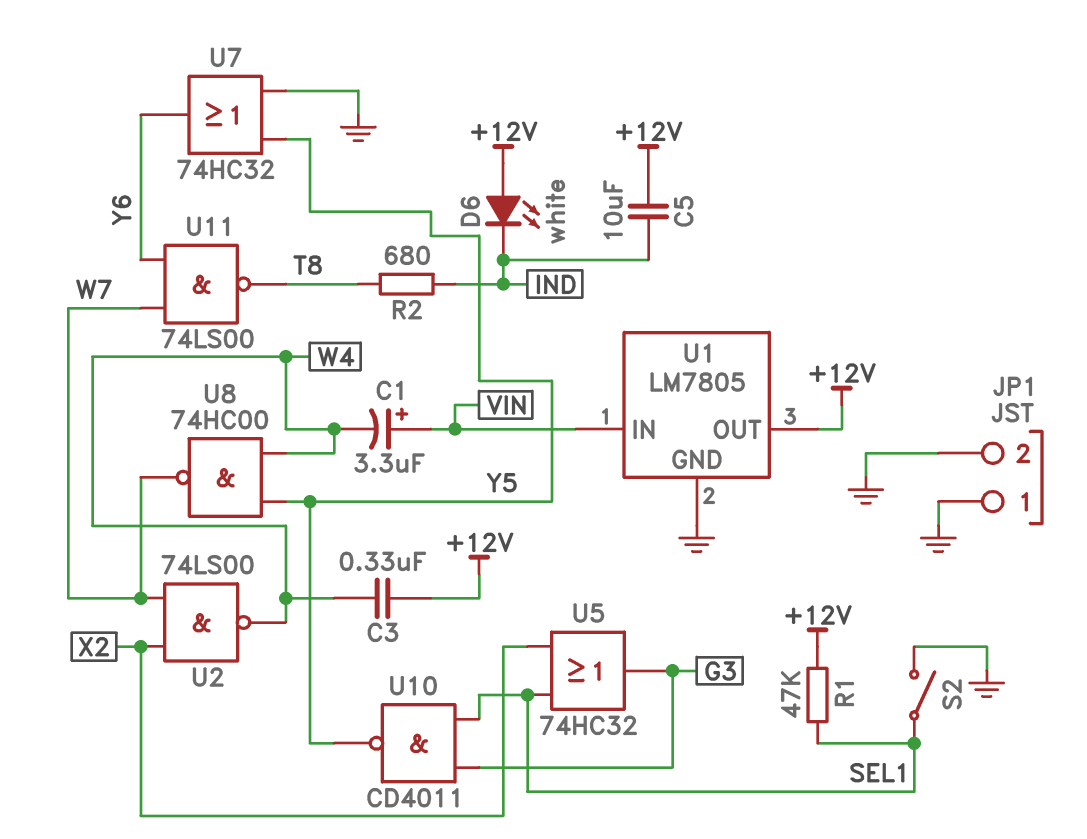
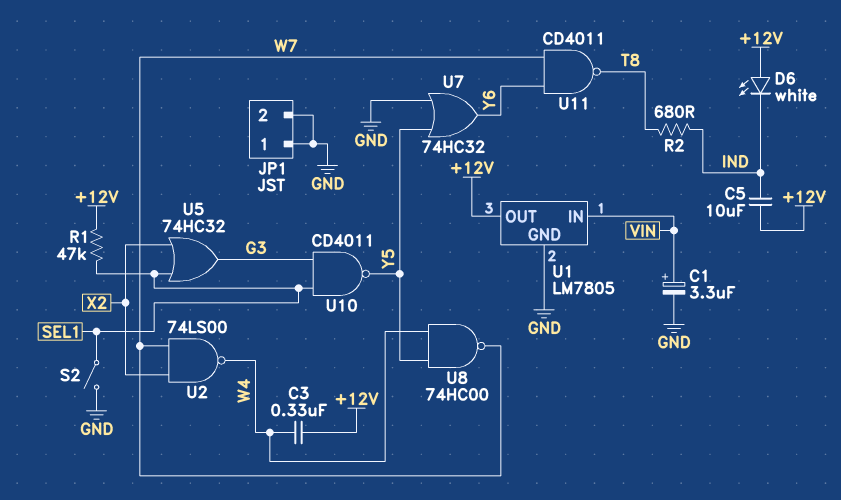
C1: 3.3uF (plus VIN, minus W4) -> 3.3uF (plus VIN, minus GND)
U11: NAND 74LS00 (in W7, in Y6, out T8) -> NAND CD4011 (in W7, in Y6, out T8)

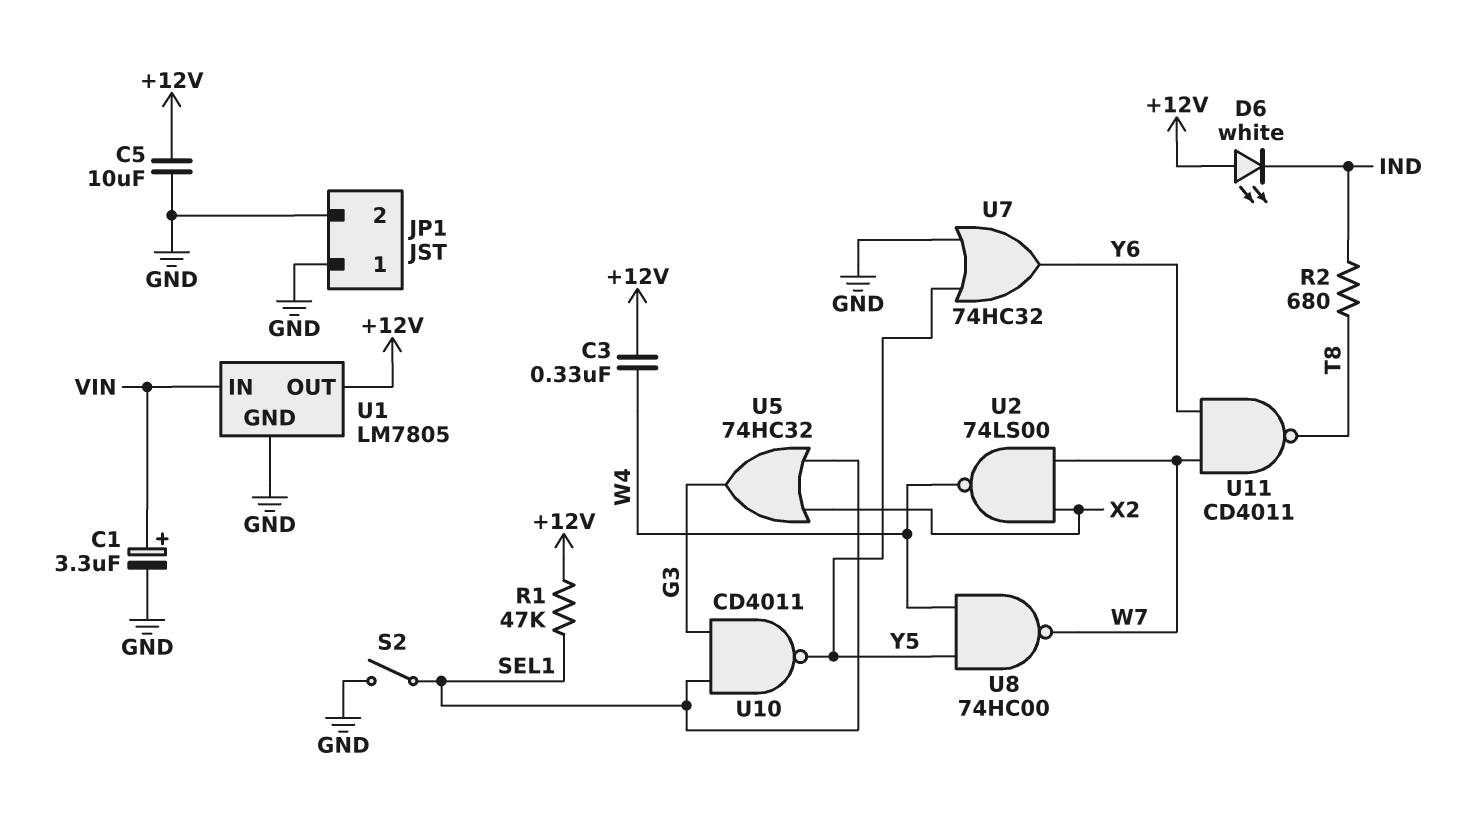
C5: 10uF (+12V, IND) -> 10uF (+12V, GND)

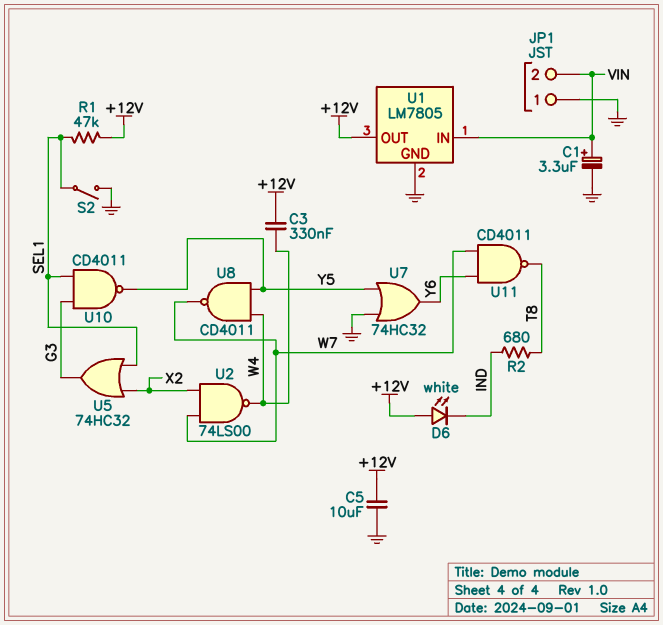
JP1 pin 2: GND -> VIN
U8: NAND 74HC00 (in W4, in Y5, out W7) -> NAND CD4011 (in W4, in Y5, out W7)

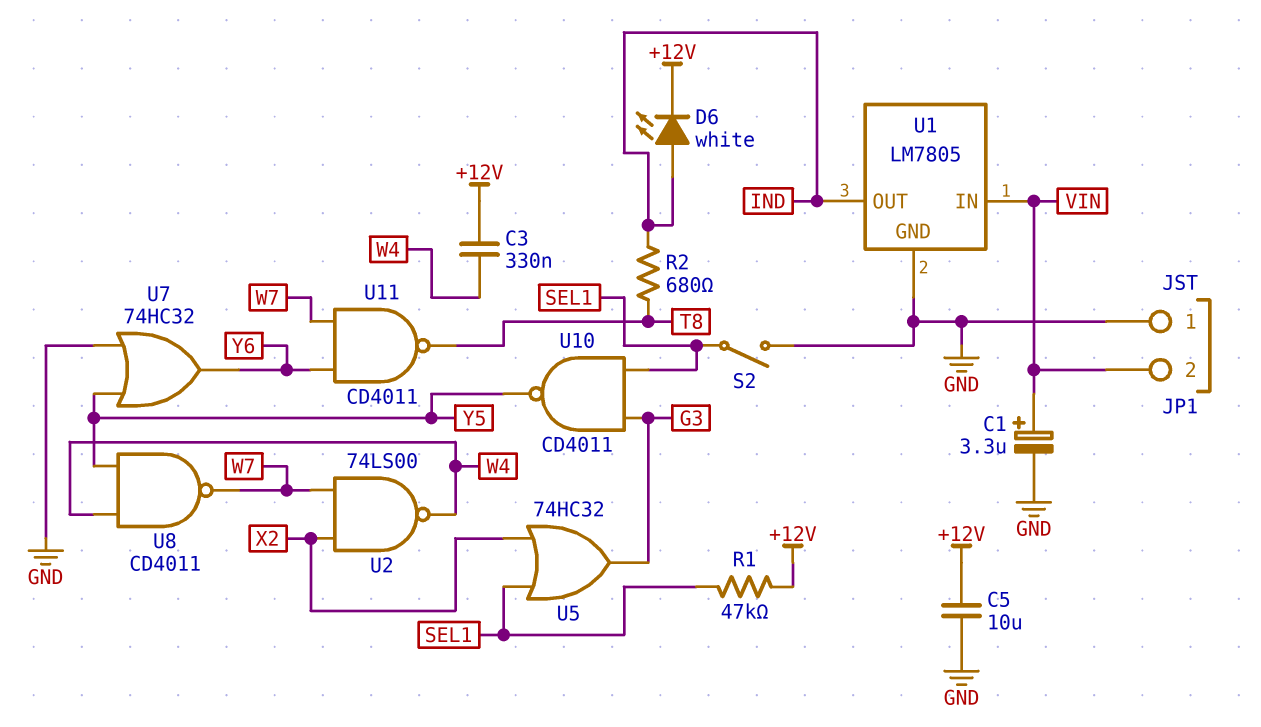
D6: LED white (A +12V, K IND) -> LED white (A IND, K +12V)
U1 pin OUT: +12V -> IND

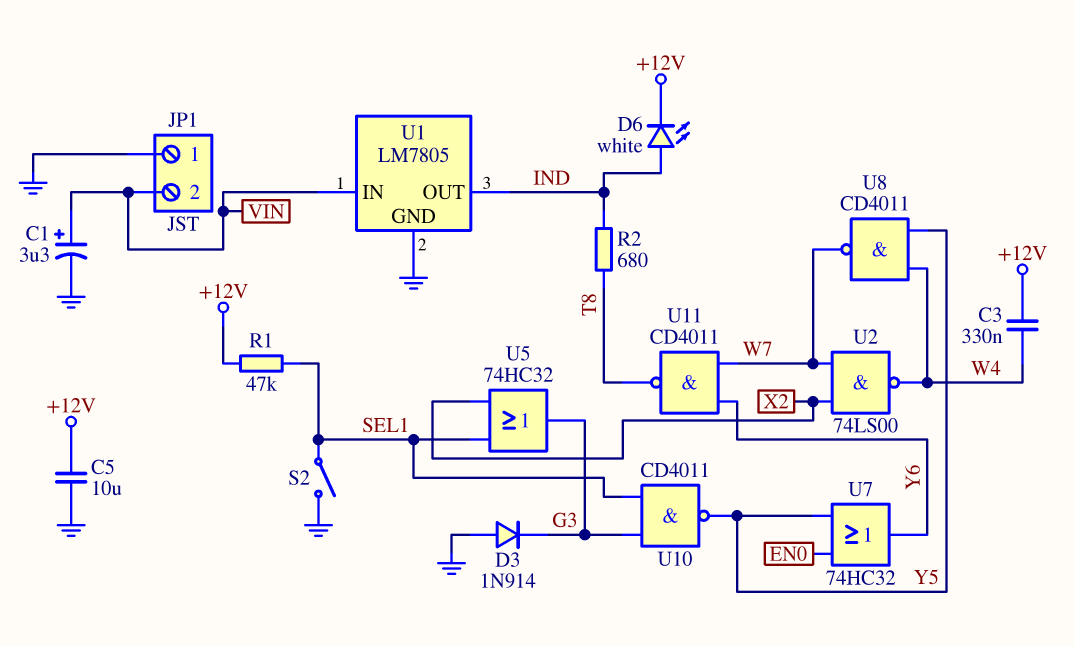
D3: none -> diode 1N914 (A GND, K G3)
U7: OR 74HC32 (in GND, in Y5, out Y6) -> OR 74HC32 (in EN0, in Y5, out Y6)

